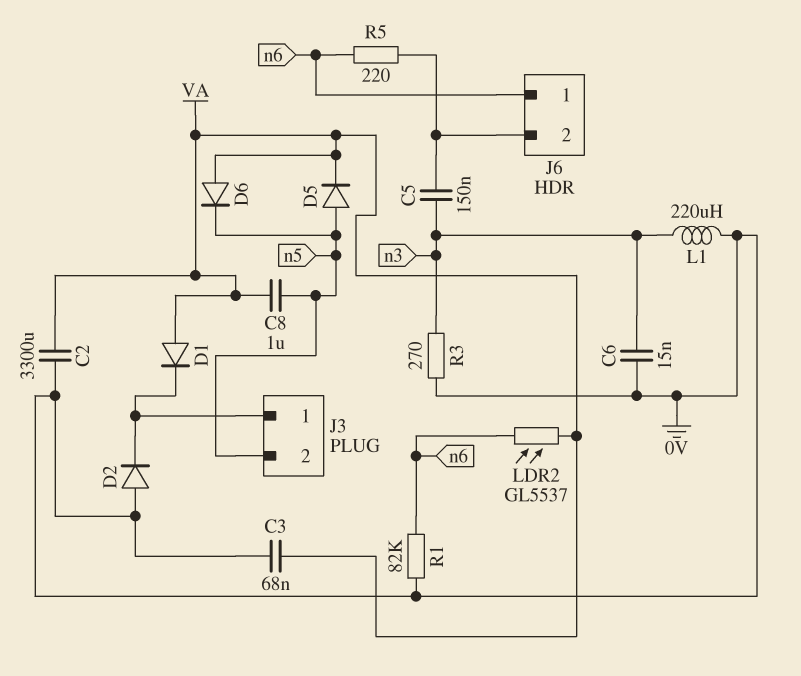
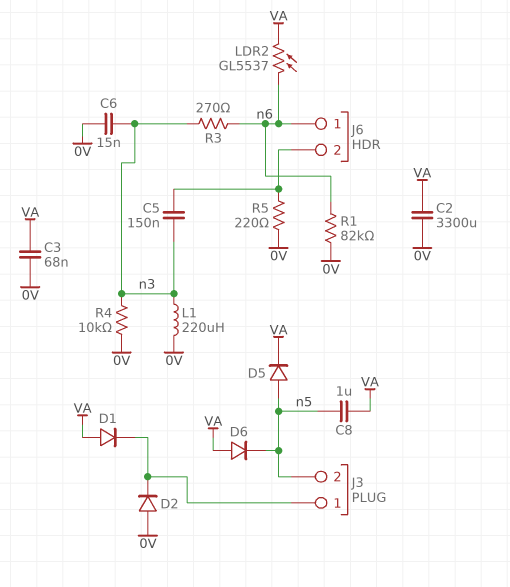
R3: 270 (0V, n3) -> 270 (n3, n6)
R4: none -> 10k (0V, n3)
R5: 220 (J6/2, n6) -> 220 (0V, J6/2)

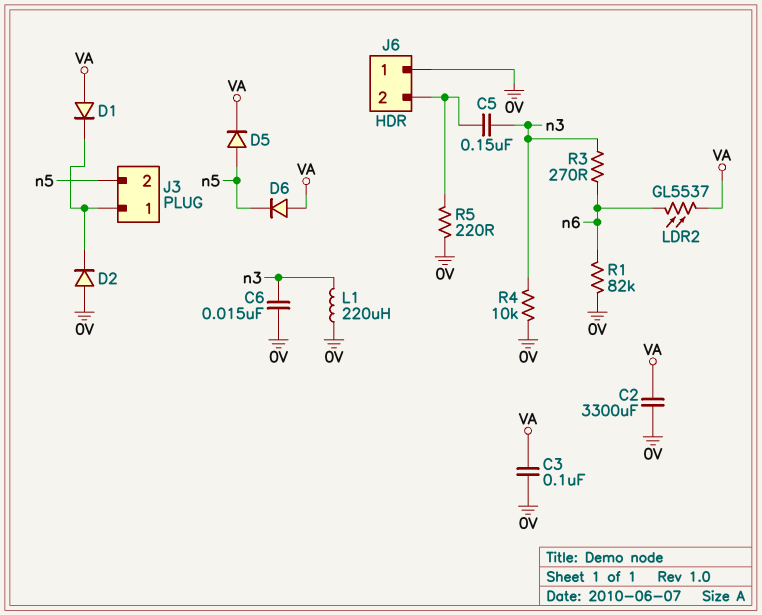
C3: 68nF (0V, VA) -> 100nF (0V, VA)
C8: 1uF (VA, n5) -> none
J6 pin 1: n6 -> 0V

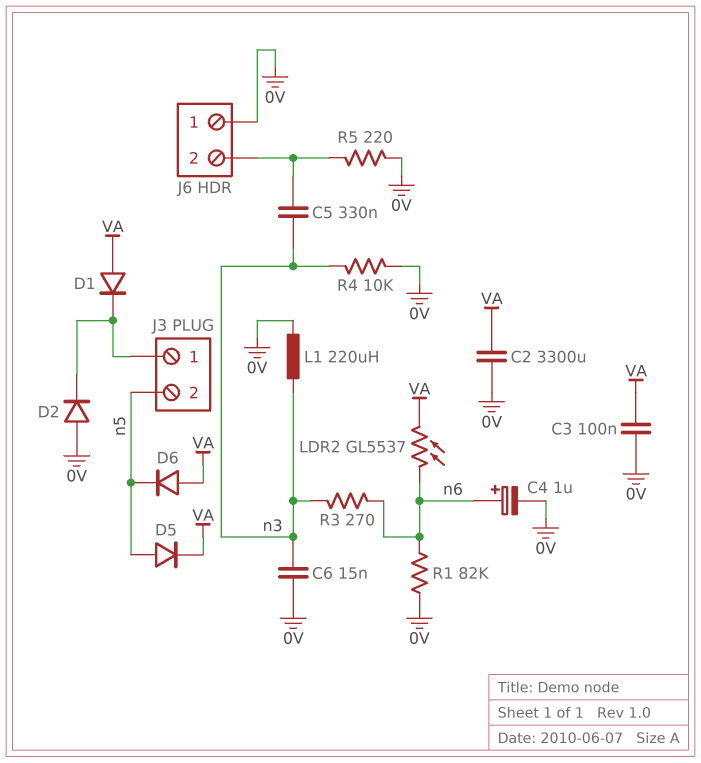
C4: none -> 1uF (plus n6, minus 0V)
C5: 150nF (J6/2, n3) -> 330nF (J6/2, n3)

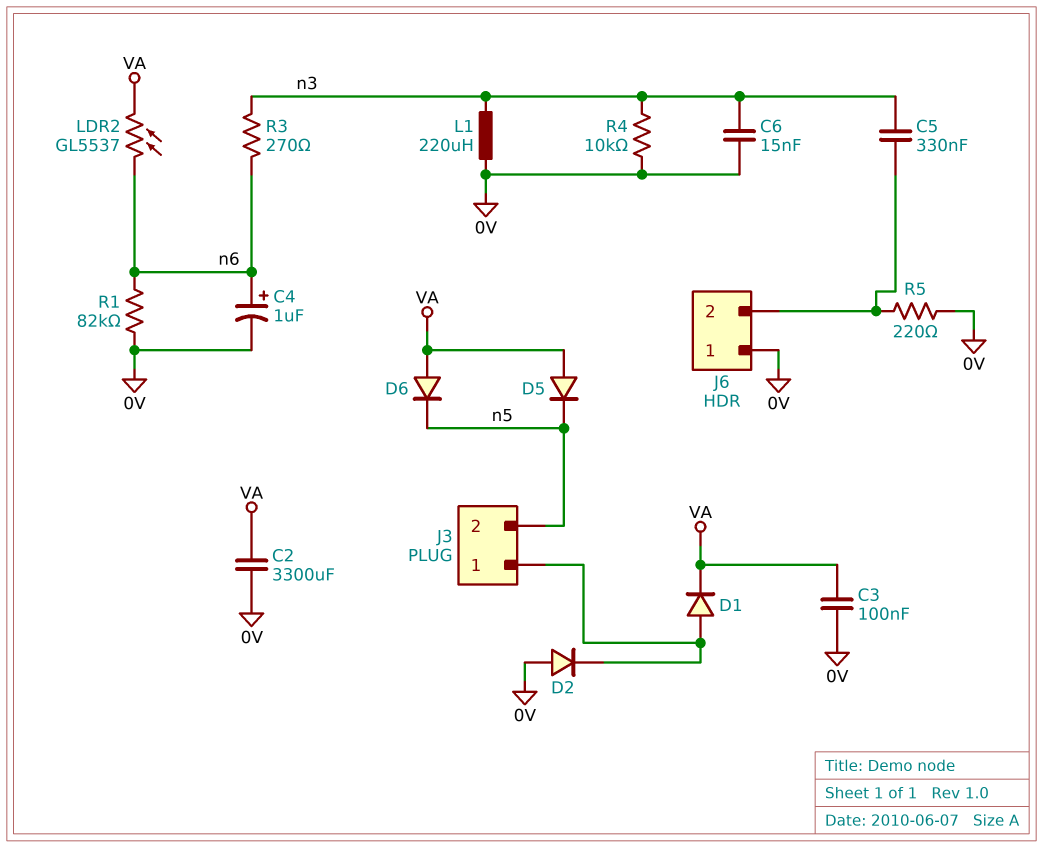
D1: diode (A VA, K J3/1) -> diode (A J3/1, K VA)
D5: diode (A n5, K VA) -> diode (A VA, K n5)

